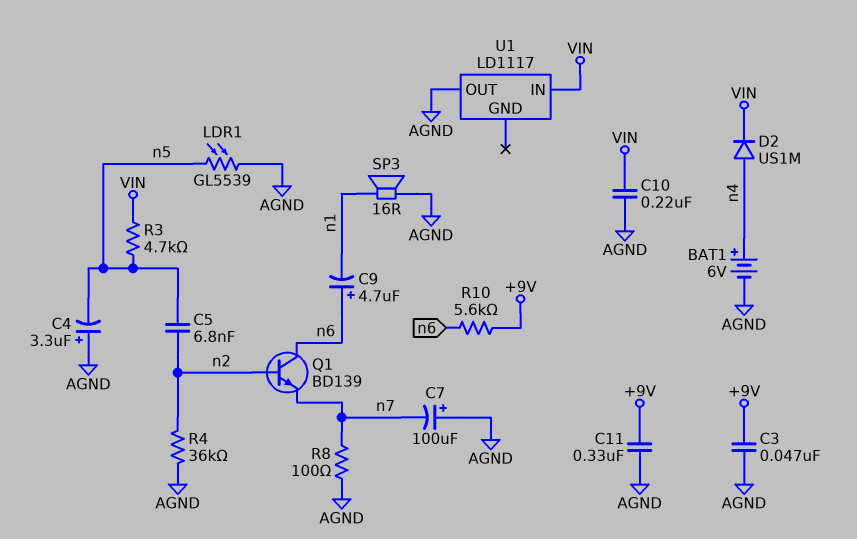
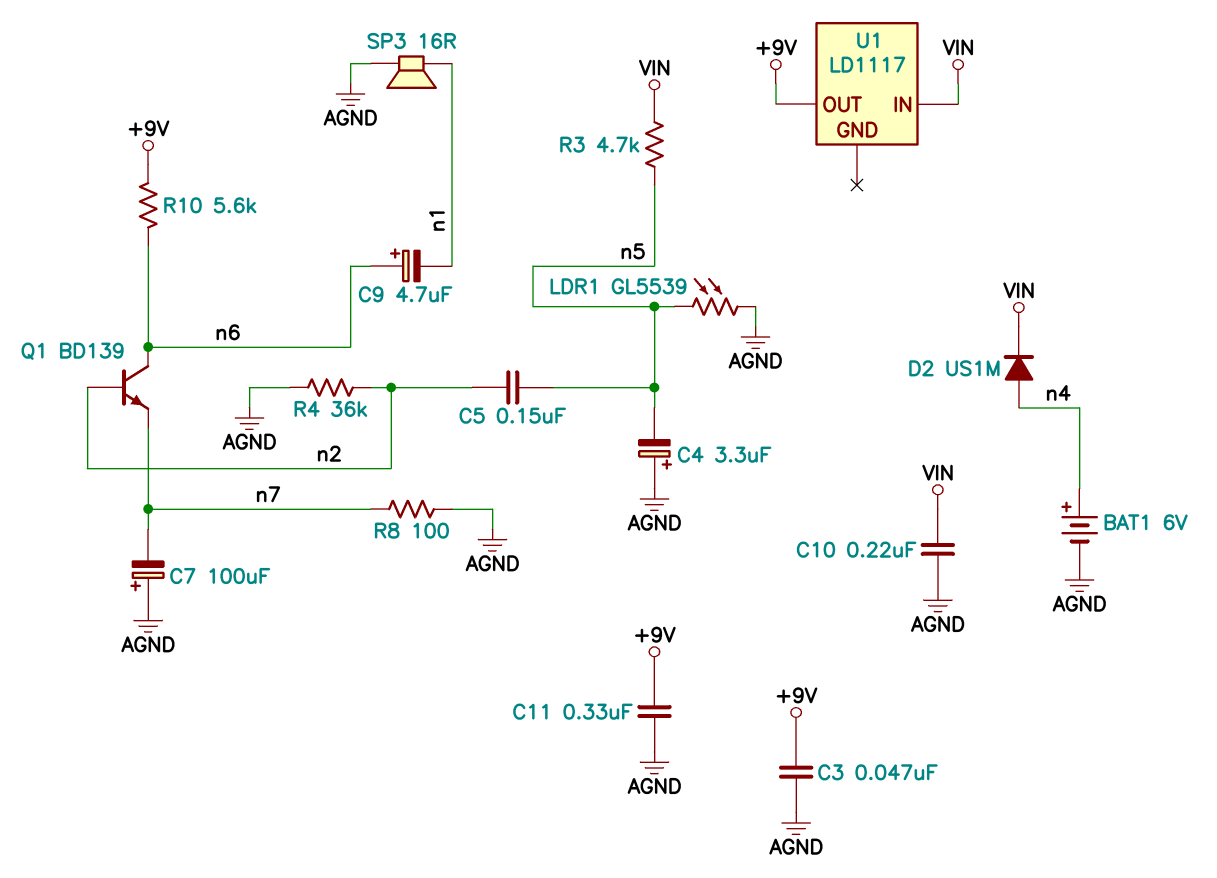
C5: 6.8nF (n2, n5) -> 150nF (n2, n5)
U1 pin OUT: AGND -> +9V

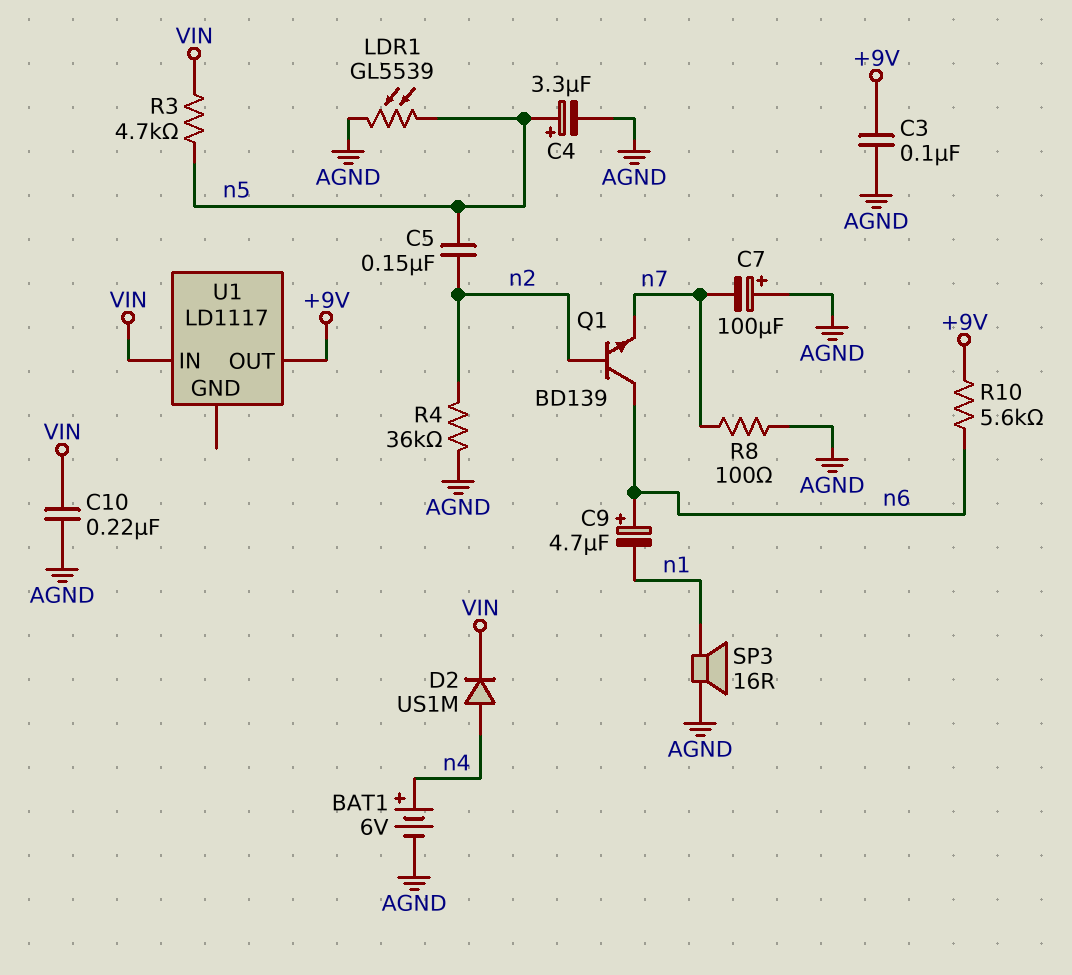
C3: 47nF (+9V, AGND) -> 100nF (+9V, AGND)
C4: 3.3uF (plus AGND, minus n5) -> 3.3uF (plus n5, minus AGND)
C11: 330nF (+9V, AGND) -> none

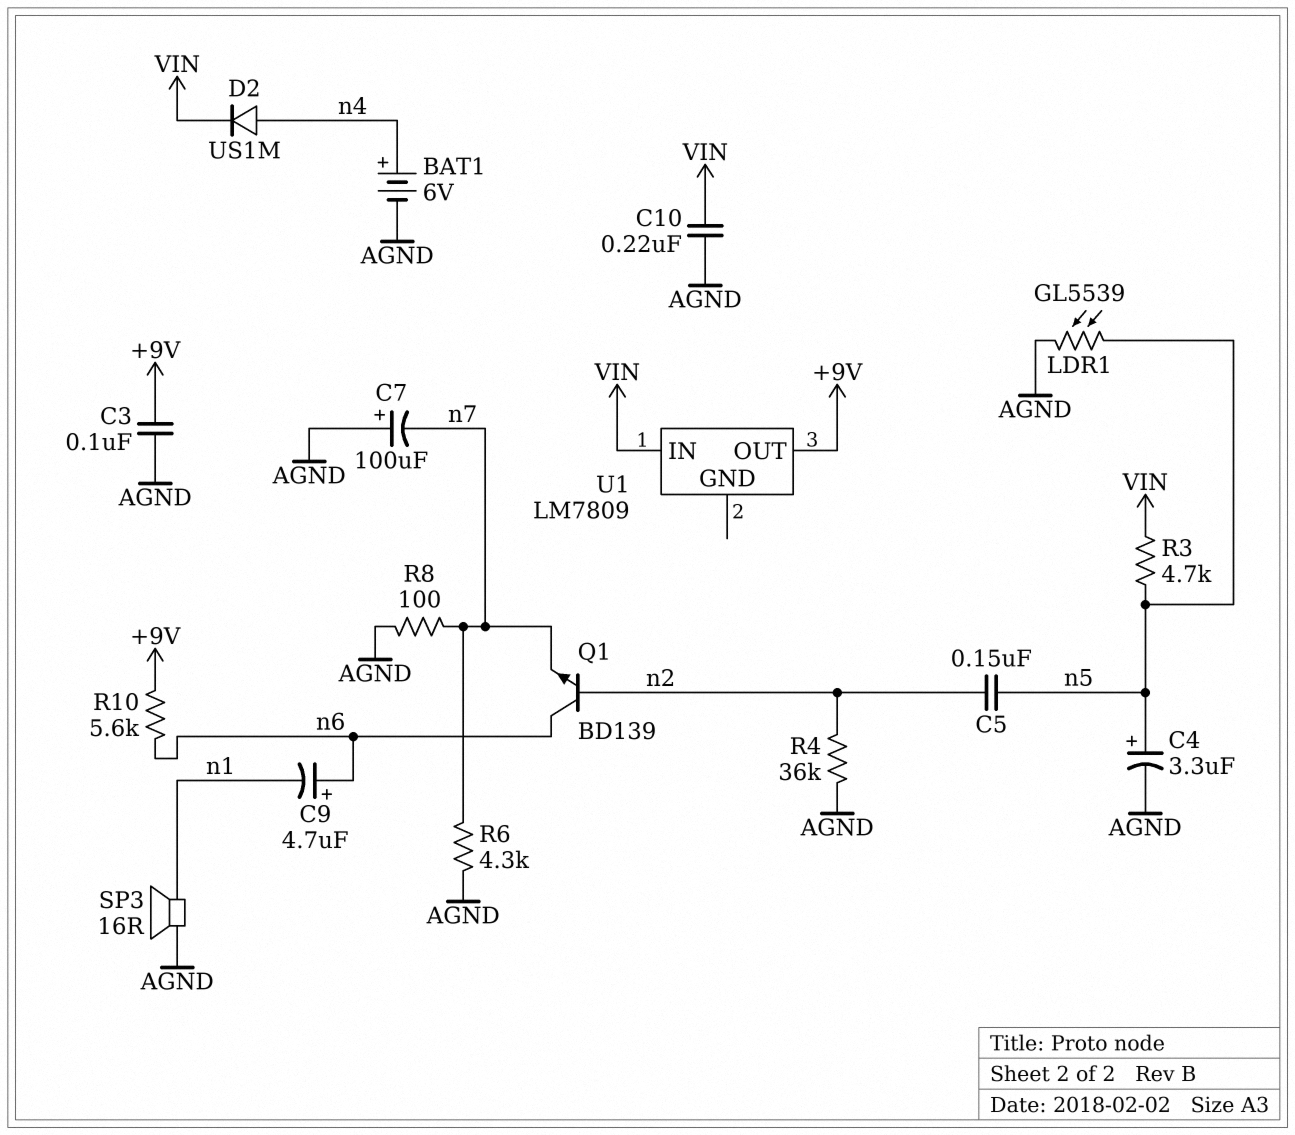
R6: none -> 4.3k (AGND, n7)
U1: LD1117 -> LM7809

